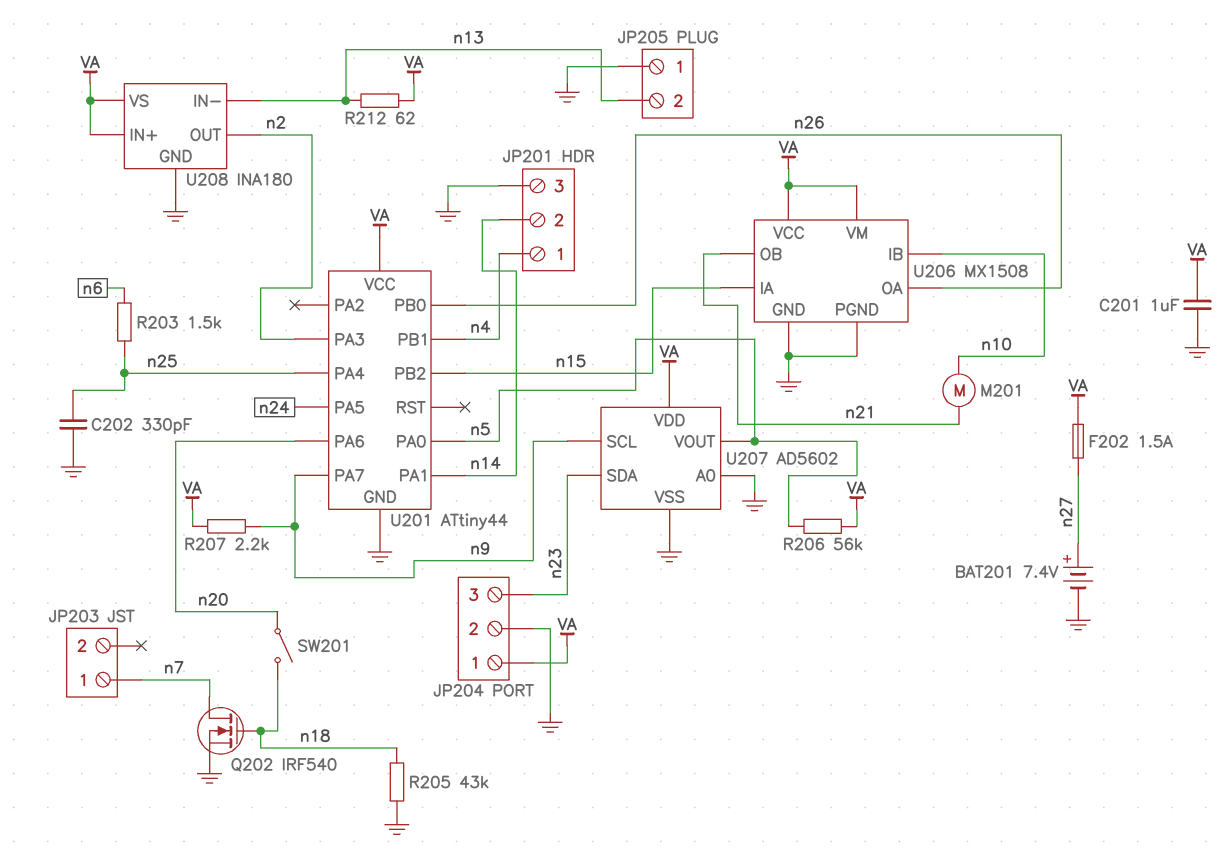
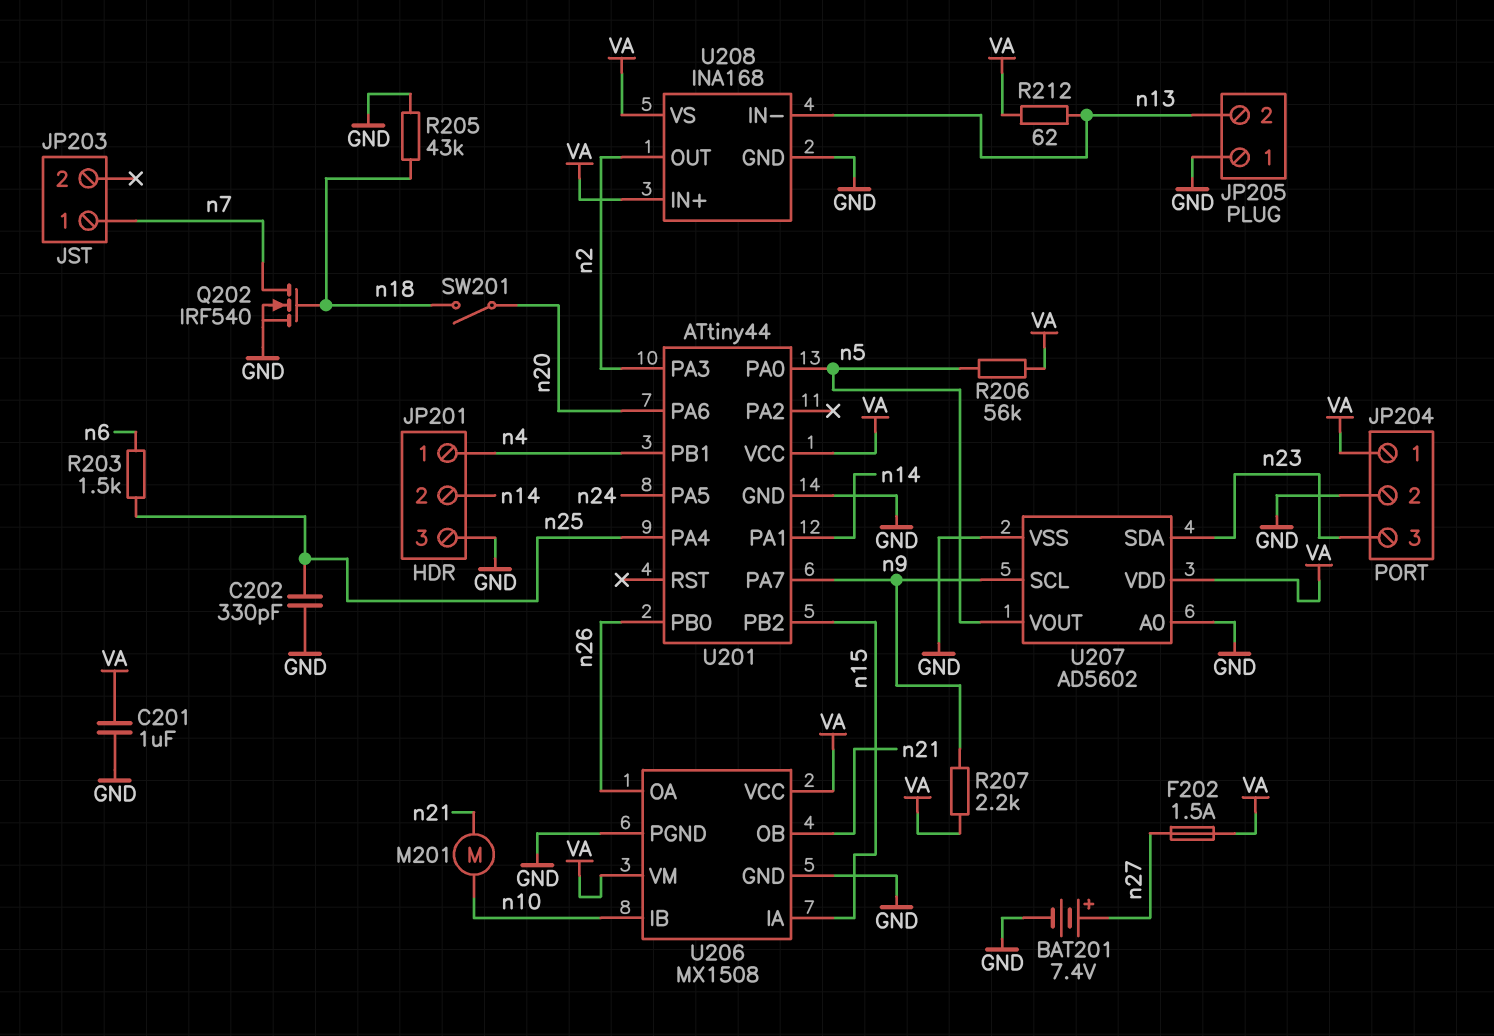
U208: INA180 -> INA168

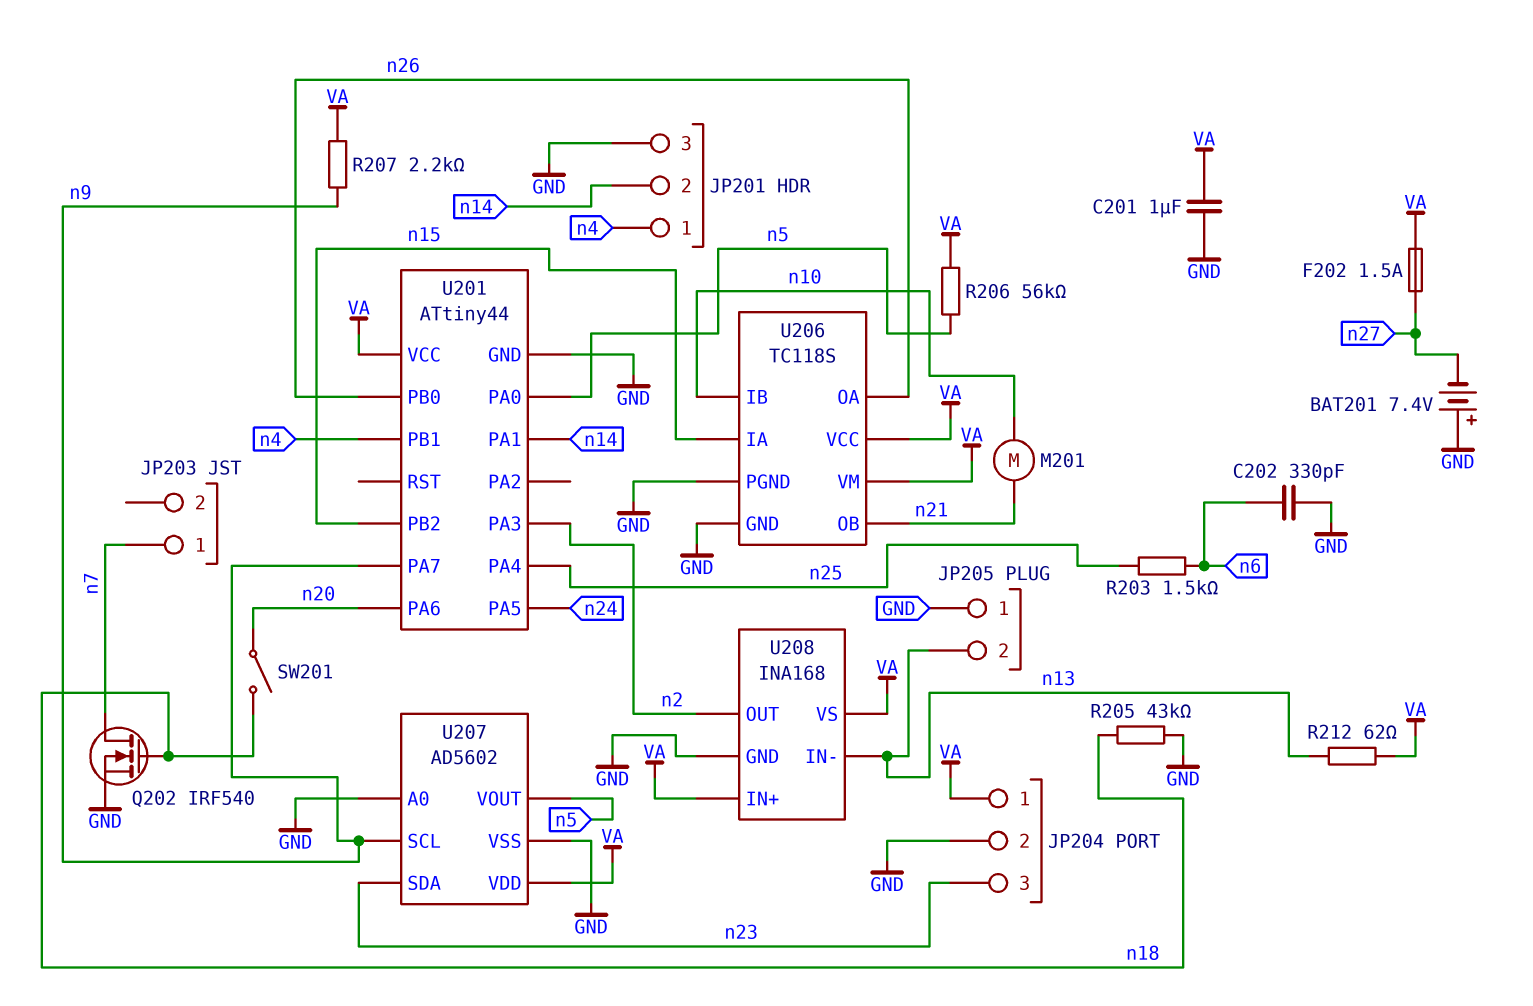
BAT201: 7.4V (plus n27, minus GND) -> 7.4V (plus GND, minus n27)
C202: 330pF (GND, n25) -> 330pF (GND, n6)
U206: MX1508 -> TC118S

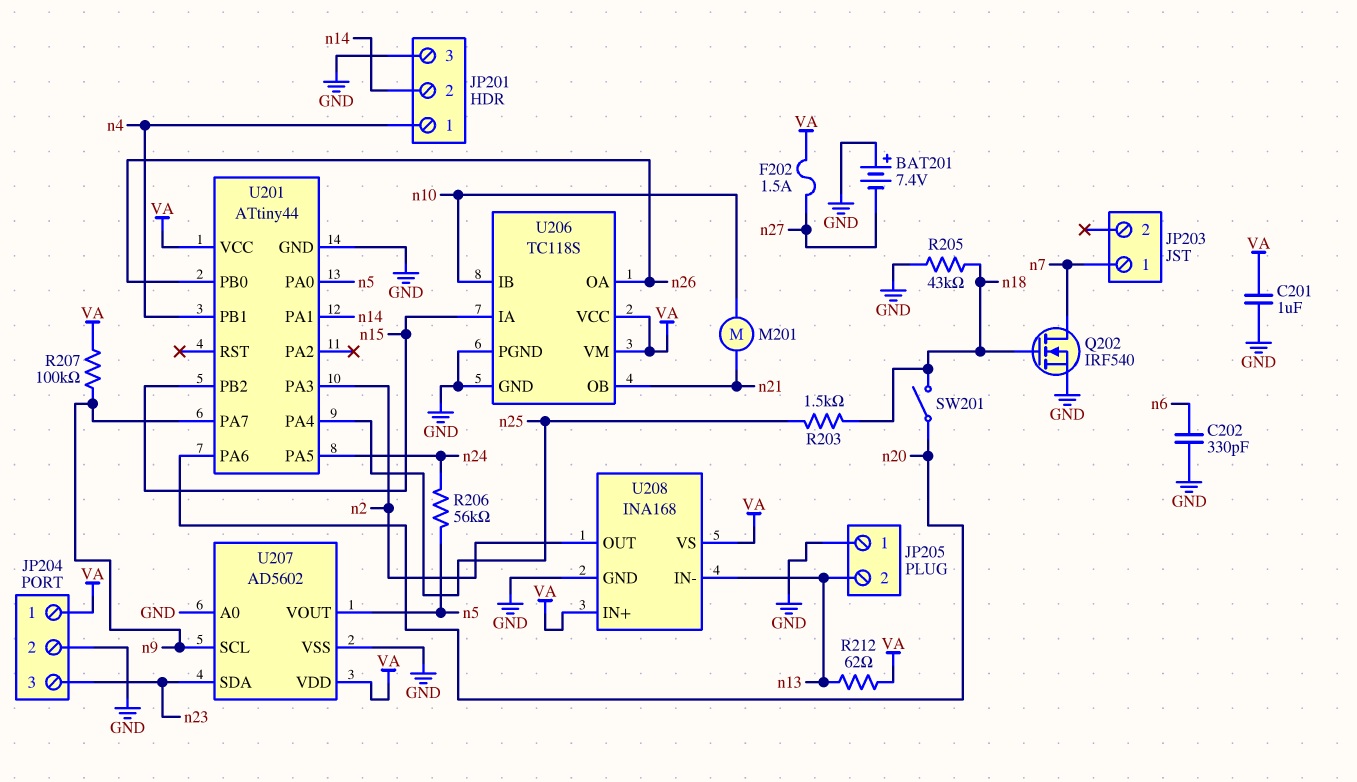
R203: 1.5k (n6, n25) -> 1.5k (n18, n25)
R206: 56k (VA, n5) -> 56k (n5, n24)
R207: 2.2k (VA, n9) -> 100k (VA, n9)

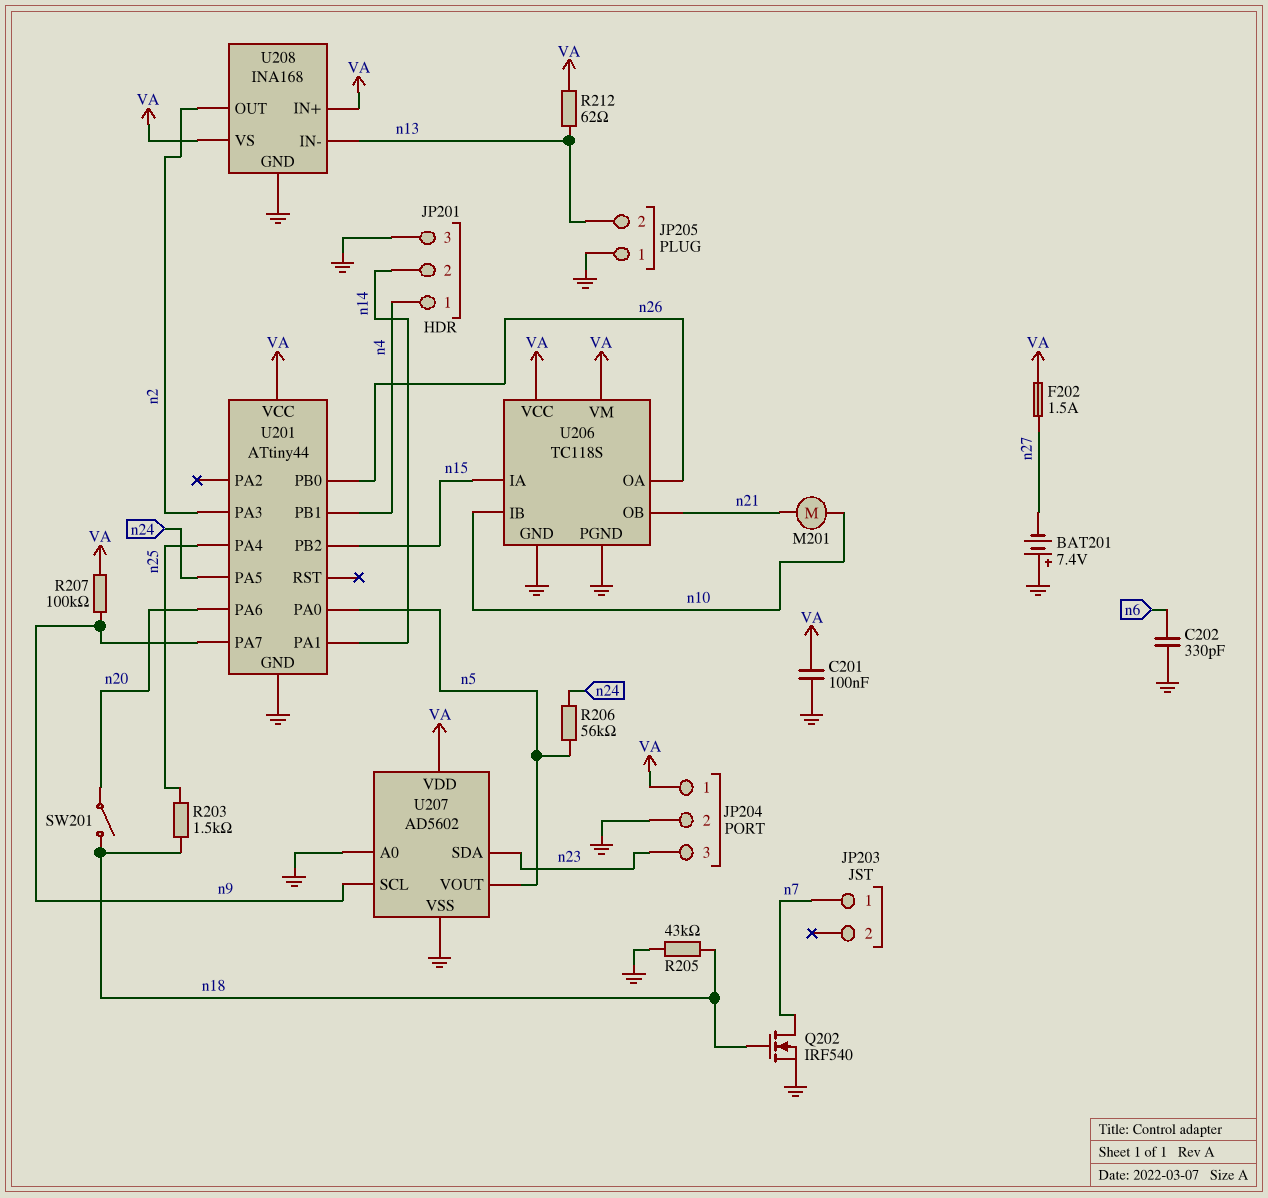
C201: 1uF (GND, VA) -> 100nF (GND, VA)

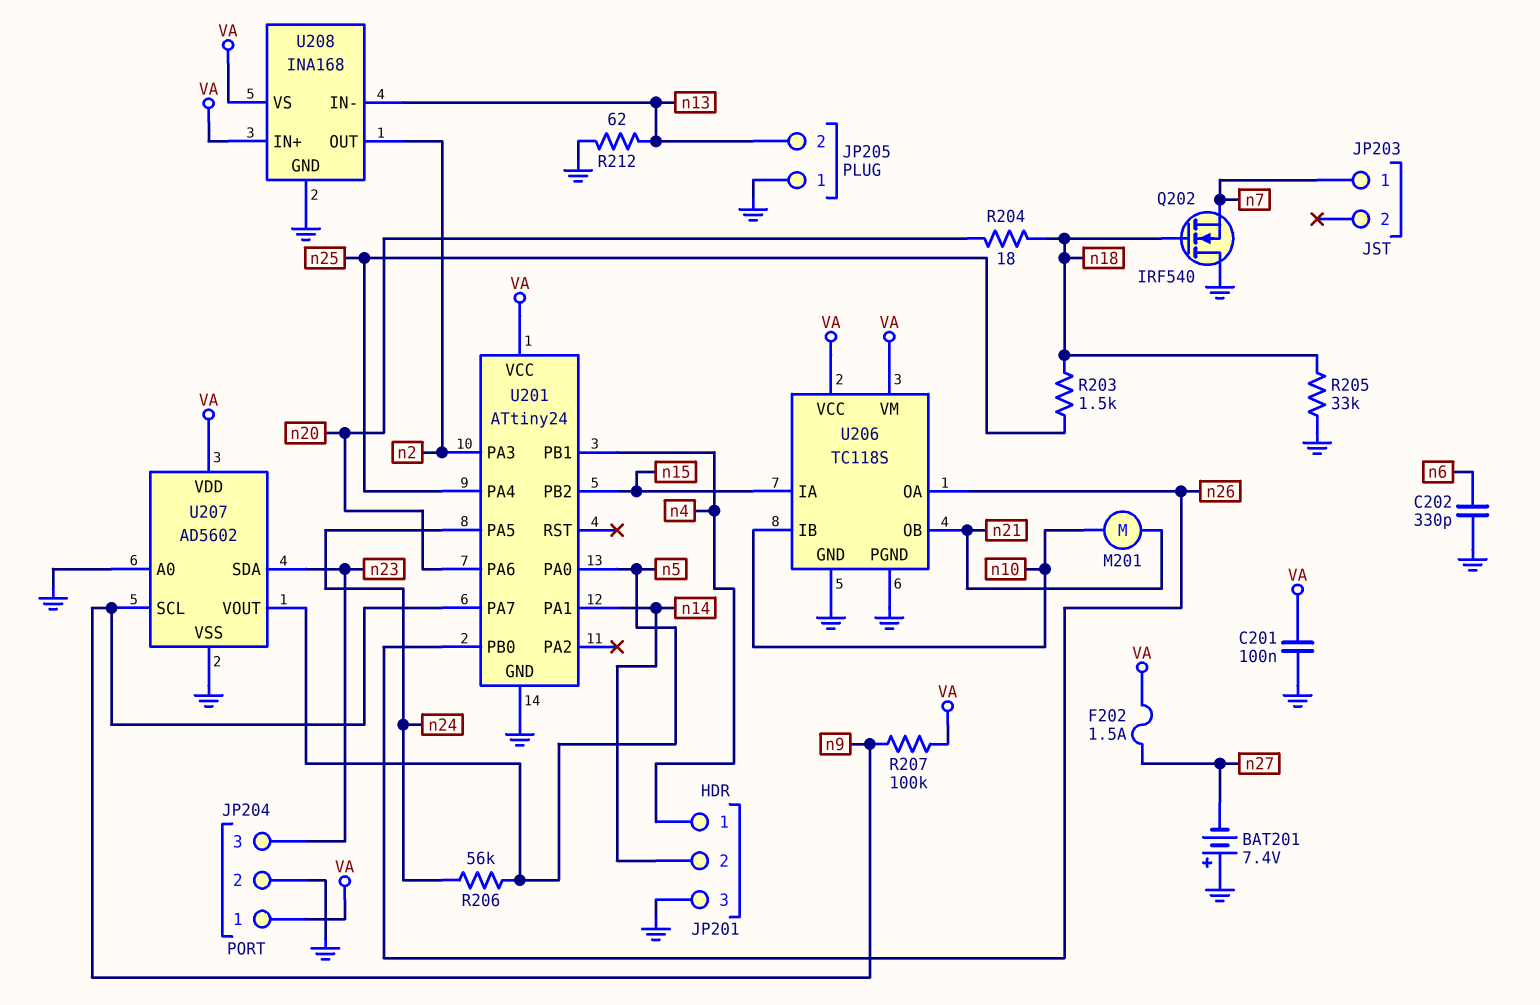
Q202: NMOS IRF540 (G n18, D n7, S GND) -> NMOS IRF540 (G n18, D GND, S n7)
R204: none -> 18 (n18, n20)
R205: 43k (GND, n18) -> 33k (GND, n18)
R212: 62 (VA, n13) -> 62 (GND, n13)
SW201: switch (n18, n20) -> none
U201: ATtiny44 -> ATtiny24

